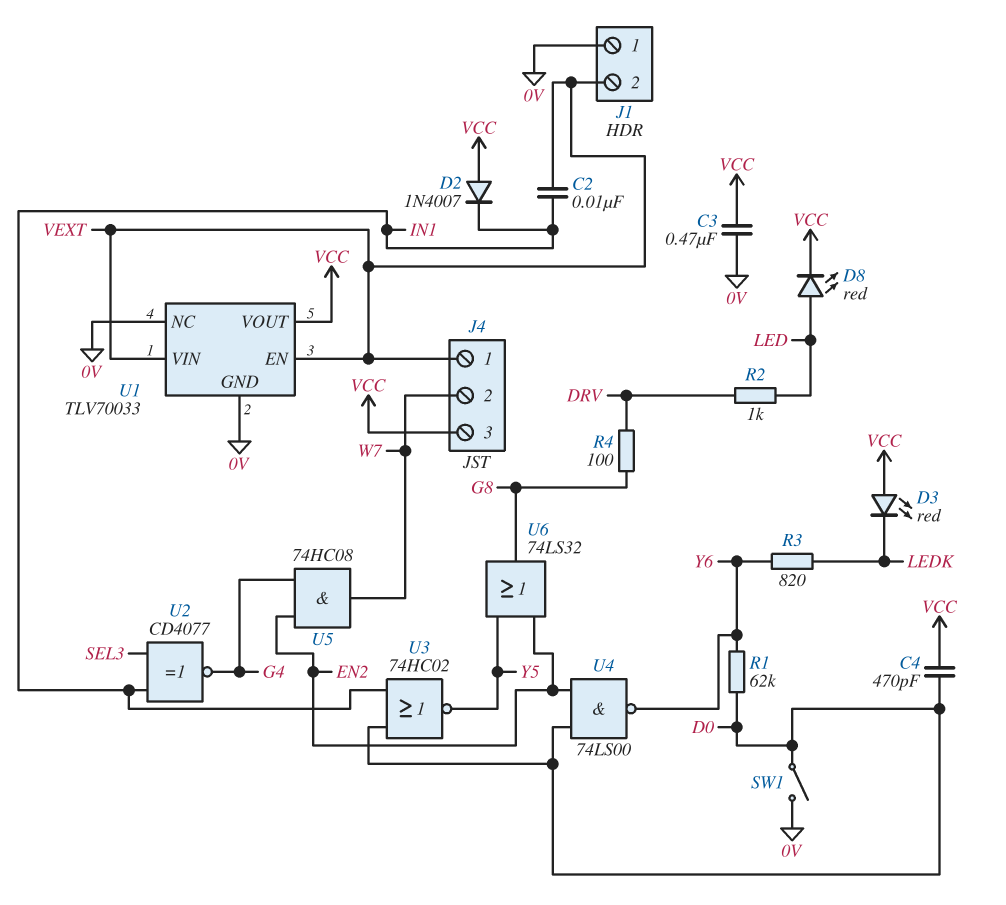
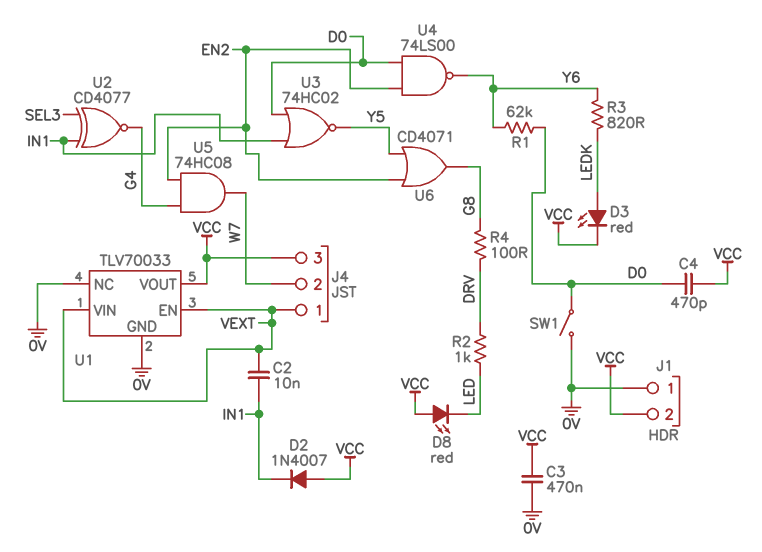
D3: LED red (A VCC, K LEDK) -> LED red (A LEDK, K VCC)
D8: LED red (A LED, K VCC) -> LED red (A VCC, K LED)
J1 pin 2: VEXT -> VCC
U6: OR 74LS32 (in EN2, in Y5, out G8) -> OR CD4071 (in EN2, in Y5, out G8)

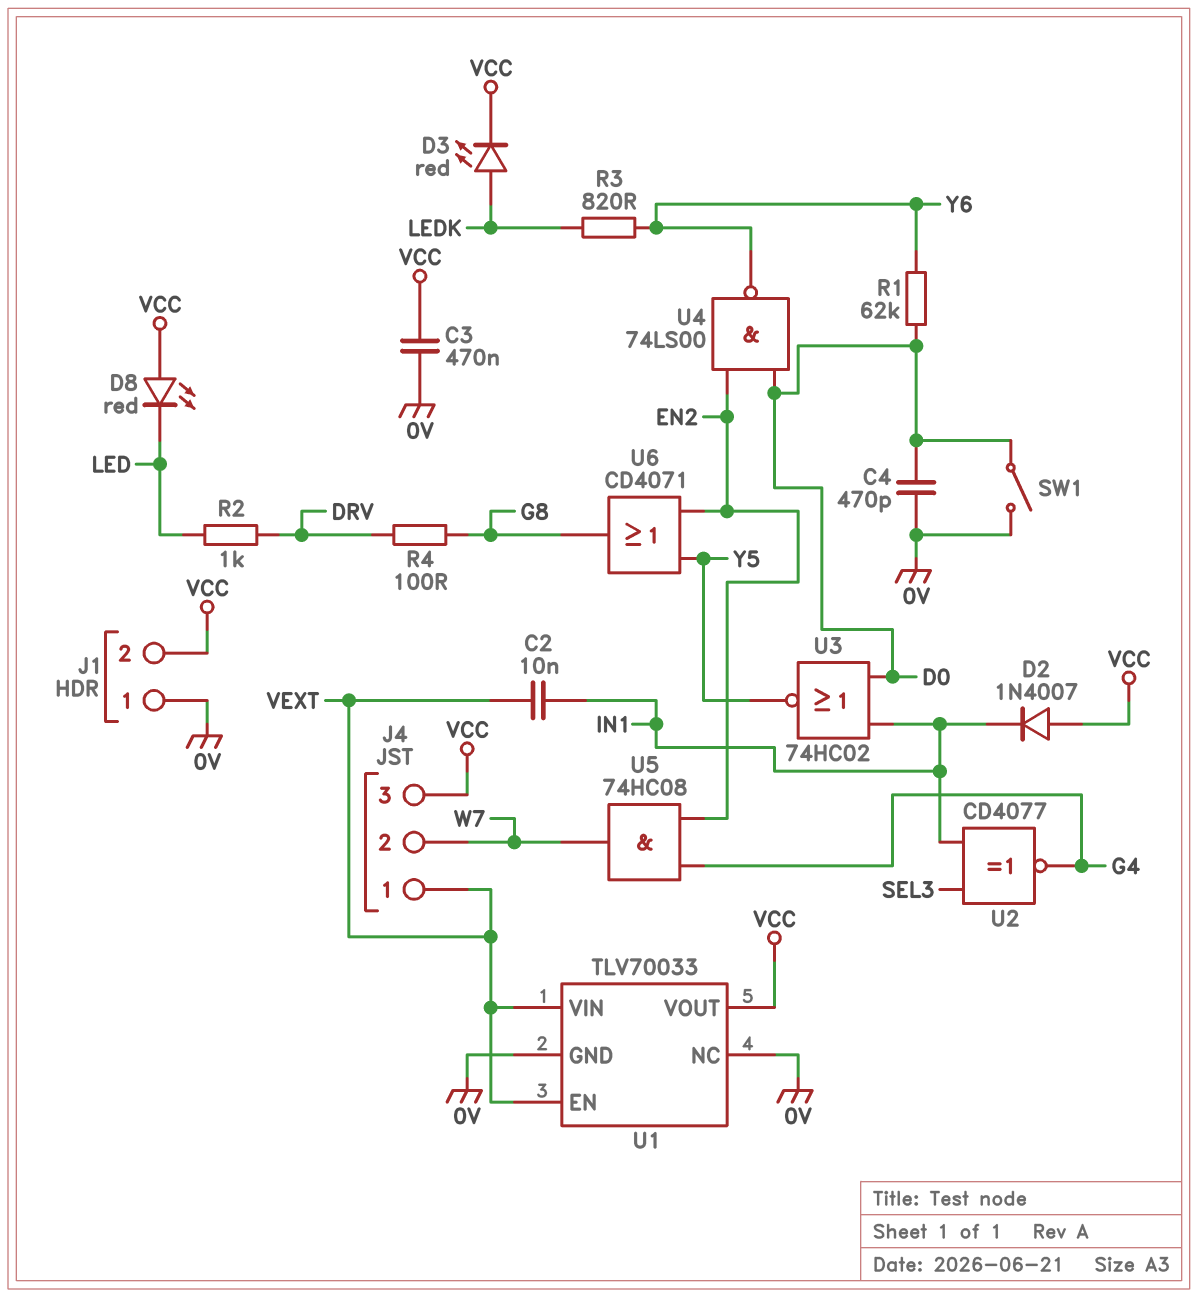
C4: 470pF (D0, VCC) -> 470pF (0V, D0)

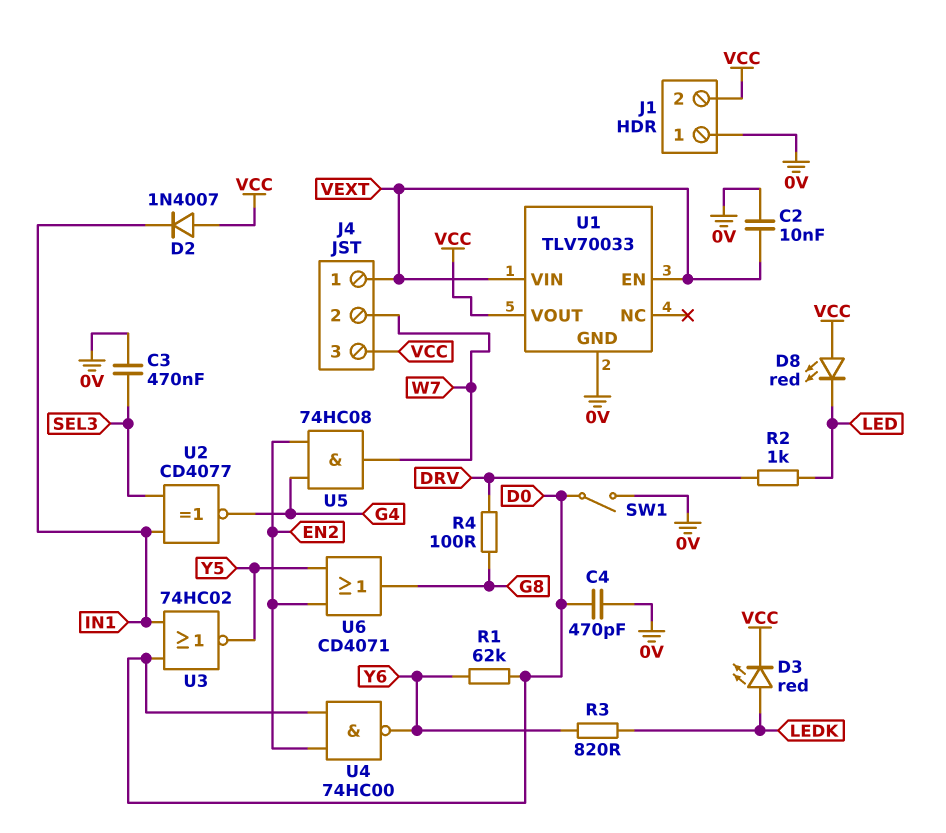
C2: 10nF (IN1, VEXT) -> 10nF (0V, VEXT)
C3: 470nF (0V, VCC) -> 470nF (0V, SEL3)
U1 pin NC: 0V -> none
U4: NAND 74LS00 (in D0, in EN2, out Y6) -> NAND 74HC00 (in D0, in EN2, out Y6)

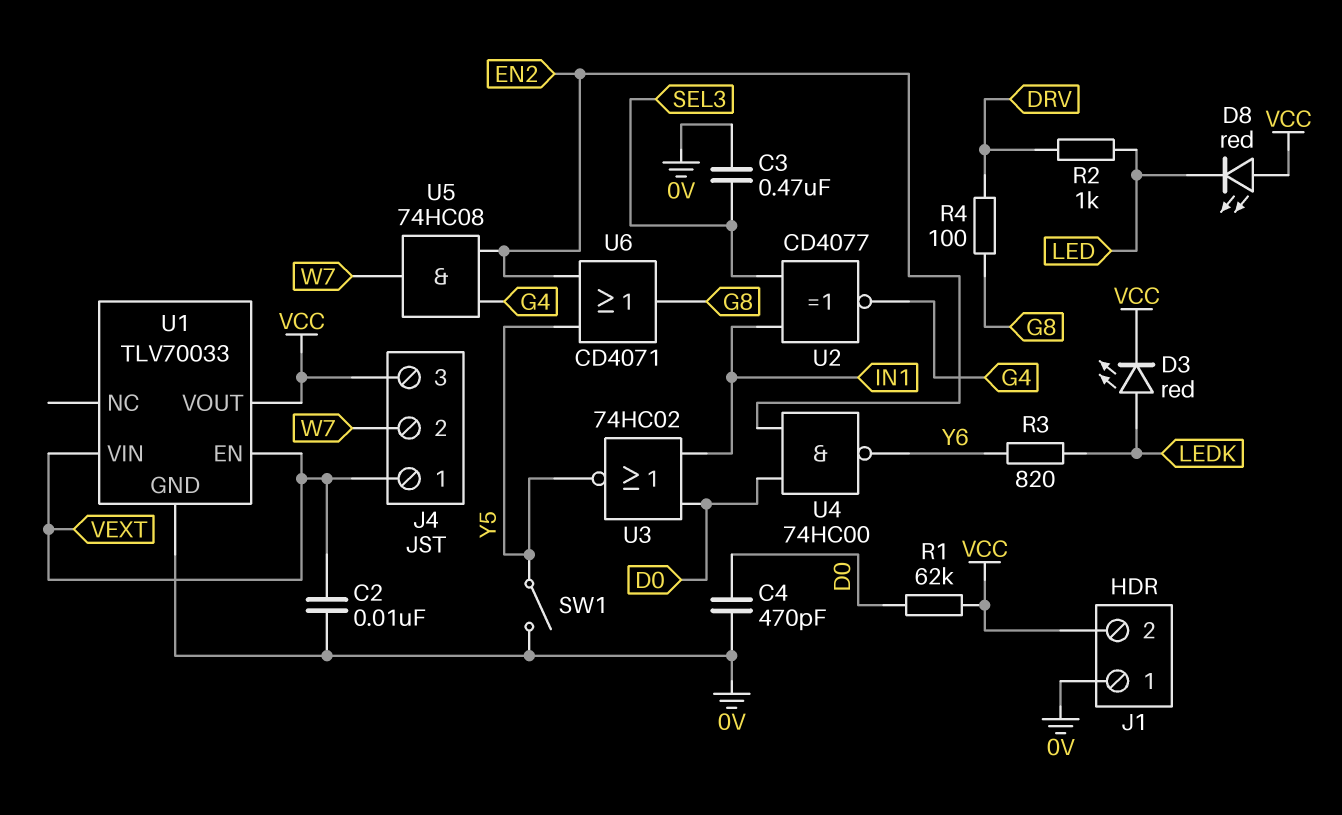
D2: diode 1N4007 (A VCC, K IN1) -> none
R1: 62k (D0, Y6) -> 62k (D0, VCC)
SW1: switch (0V, D0) -> switch (0V, Y5)

